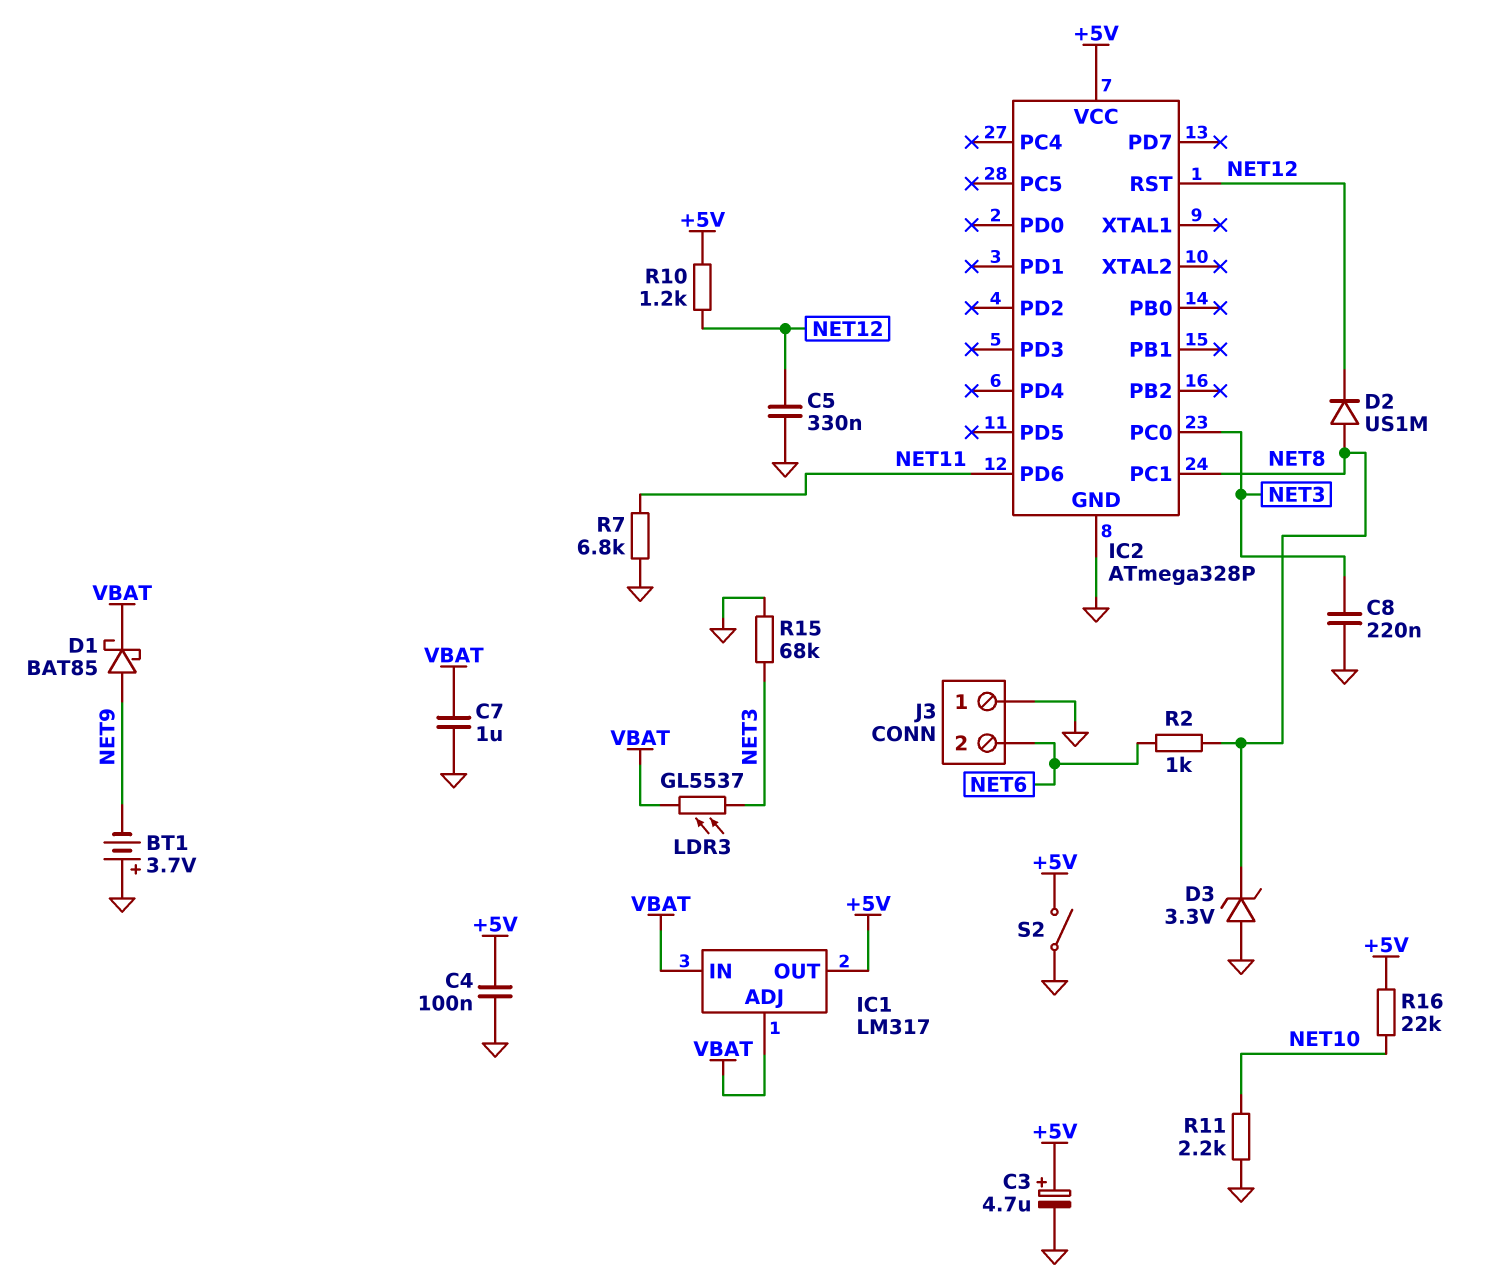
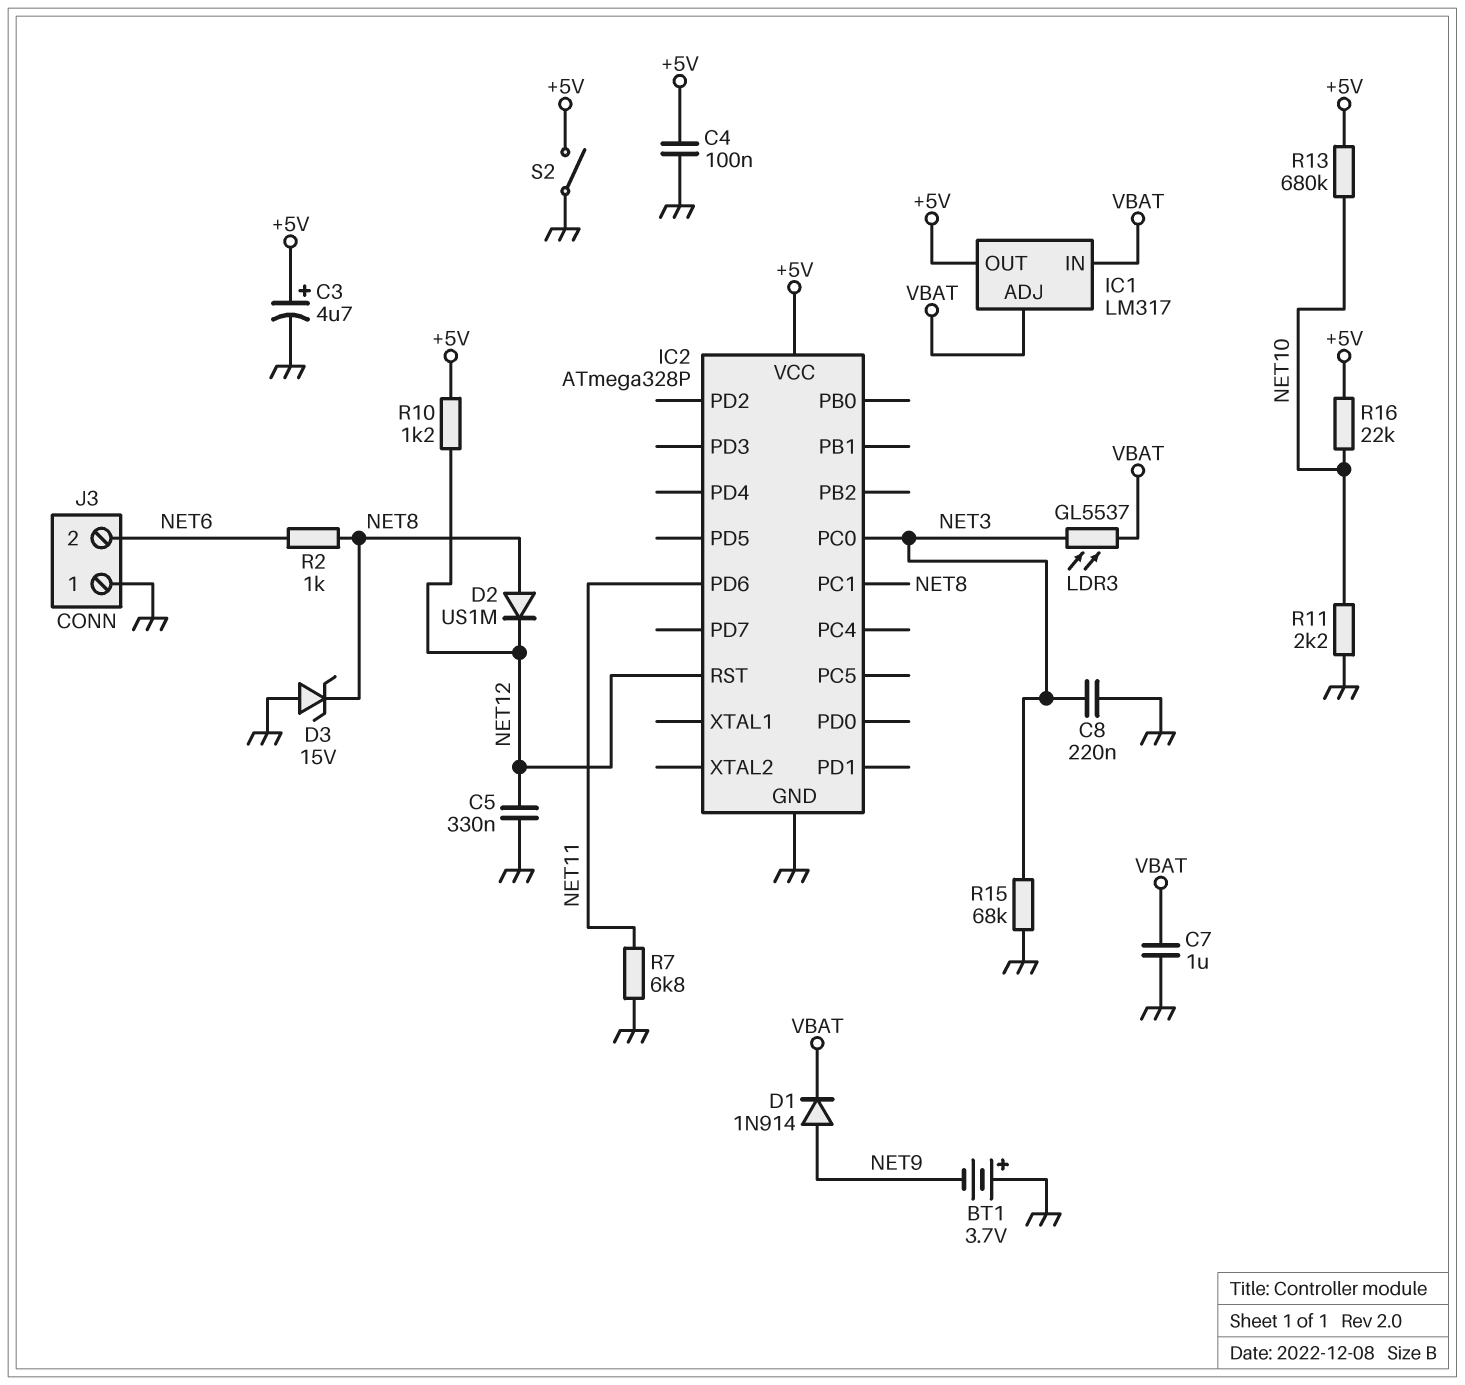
D1: schottky BAT85 (A NET9, K VBAT) -> diode 1N914 (A NET9, K VBAT)
D3: zener 3.3V (A GND, K NET8) -> zener 15V (A GND, K NET8)
R13: none -> 680k (+5V, NET10)

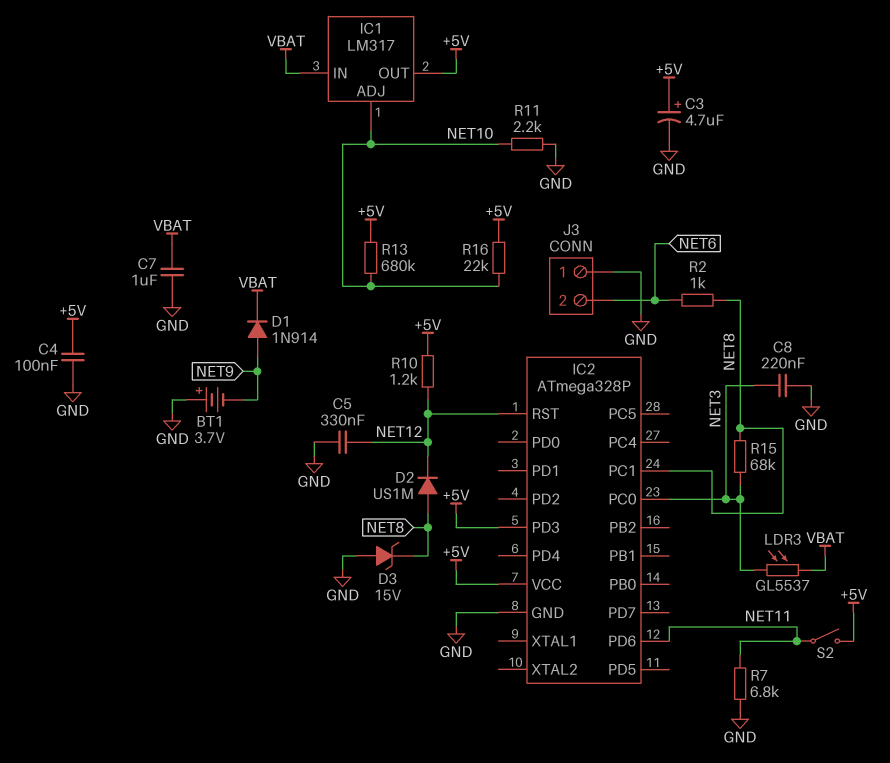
IC1 pin ADJ: VBAT -> NET10
IC2 pin PD3: none -> +5V
R15: 68k (GND, NET3) -> 68k (NET3, NET8)
S2: switch (+5V, GND) -> switch (+5V, NET11)

